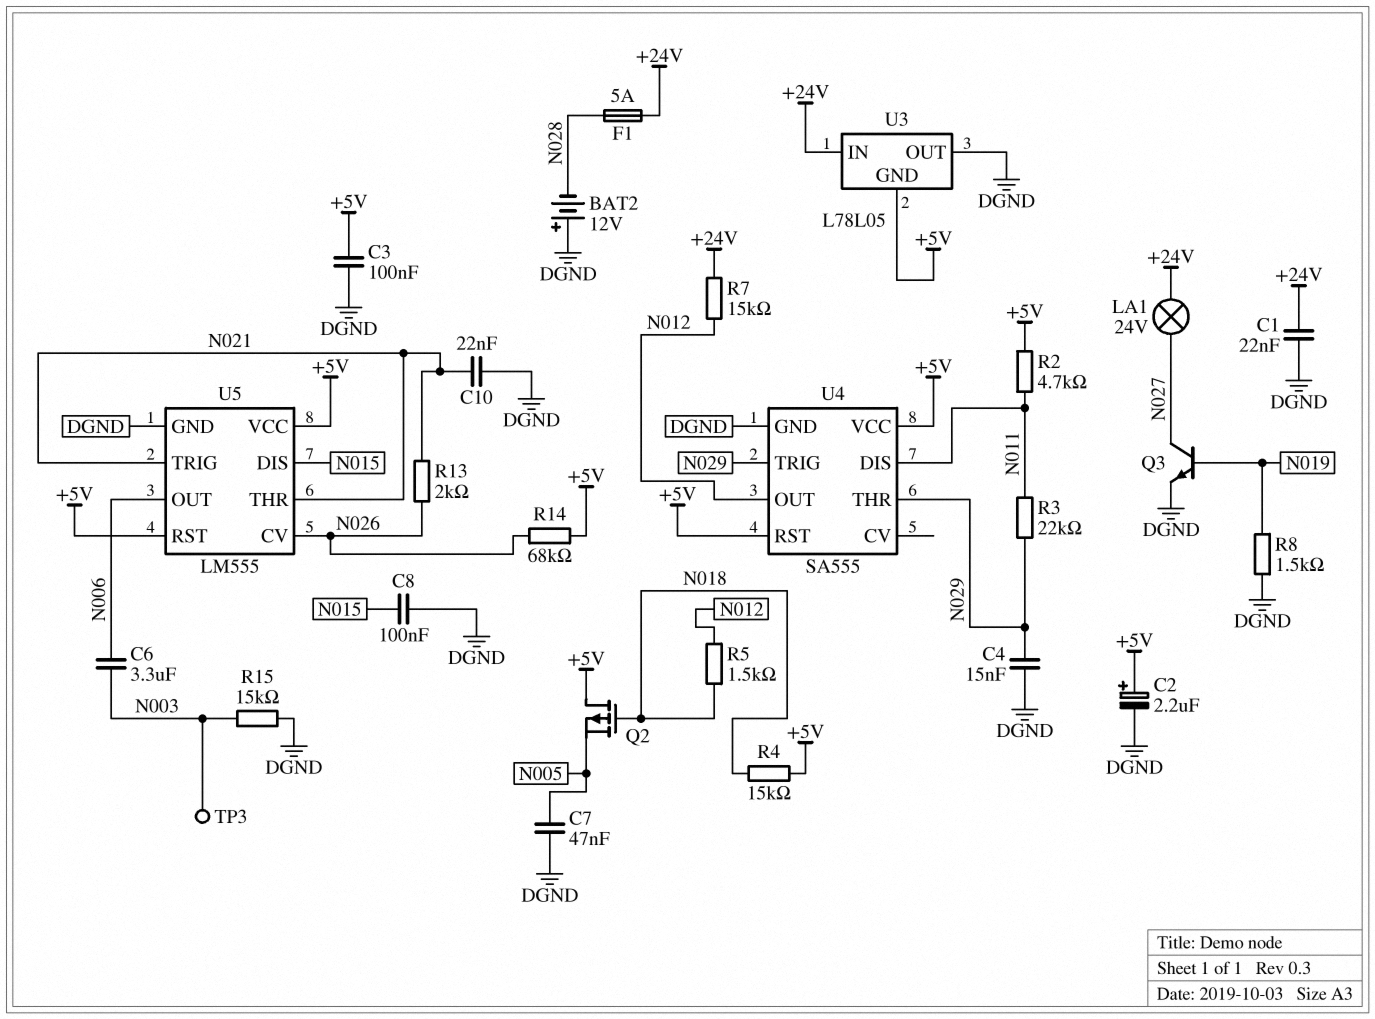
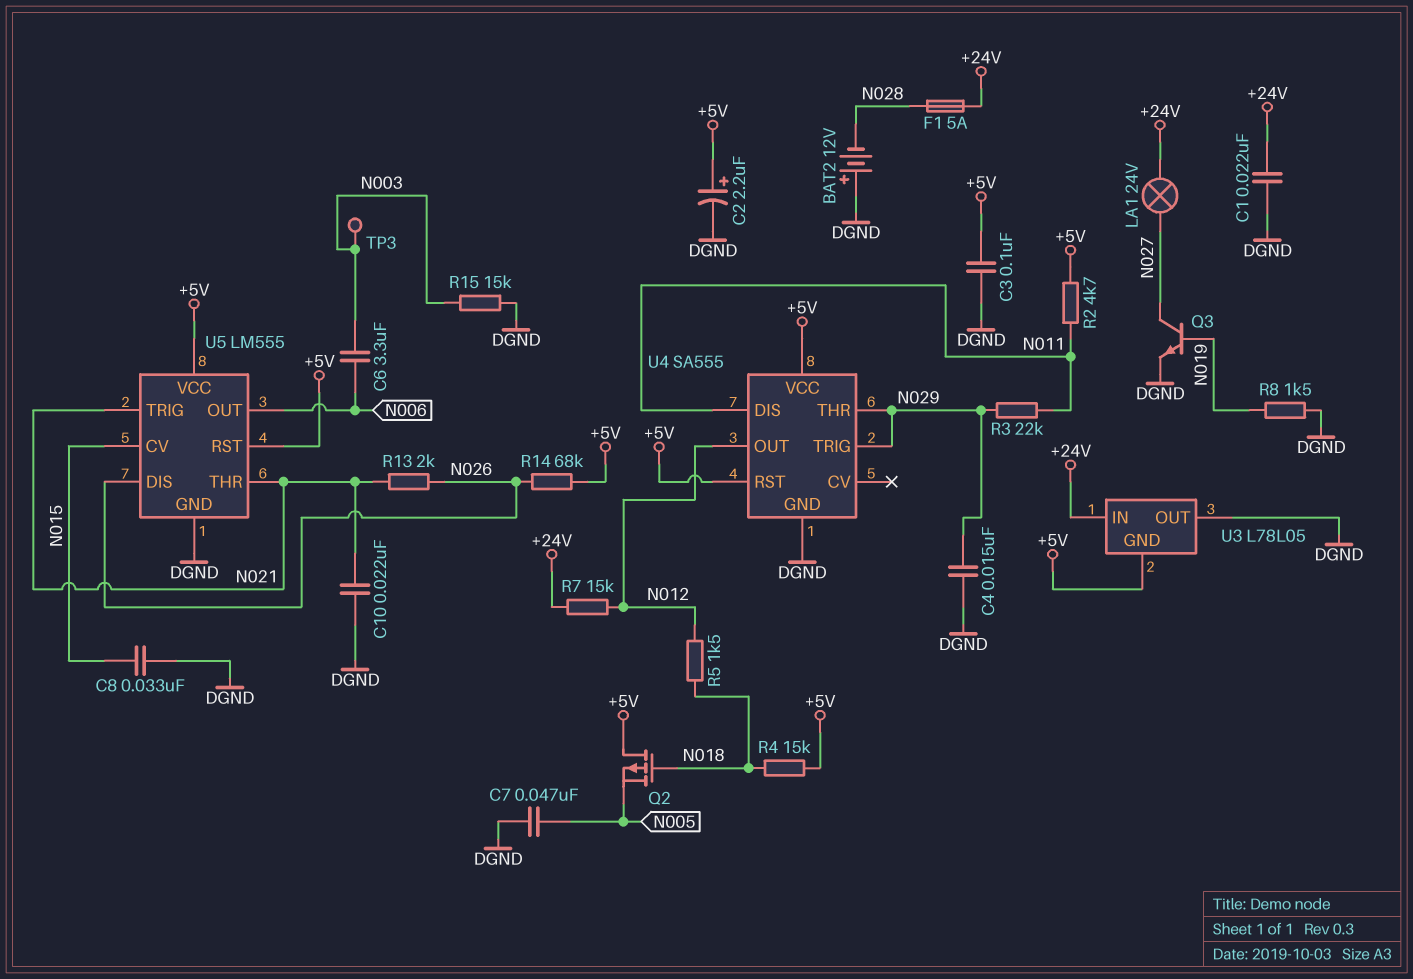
C8: 100nF (DGND, N015) -> 33nF (DGND, N015)
U5 pin CV: N026 -> N015
U5 pin DIS: N015 -> N026

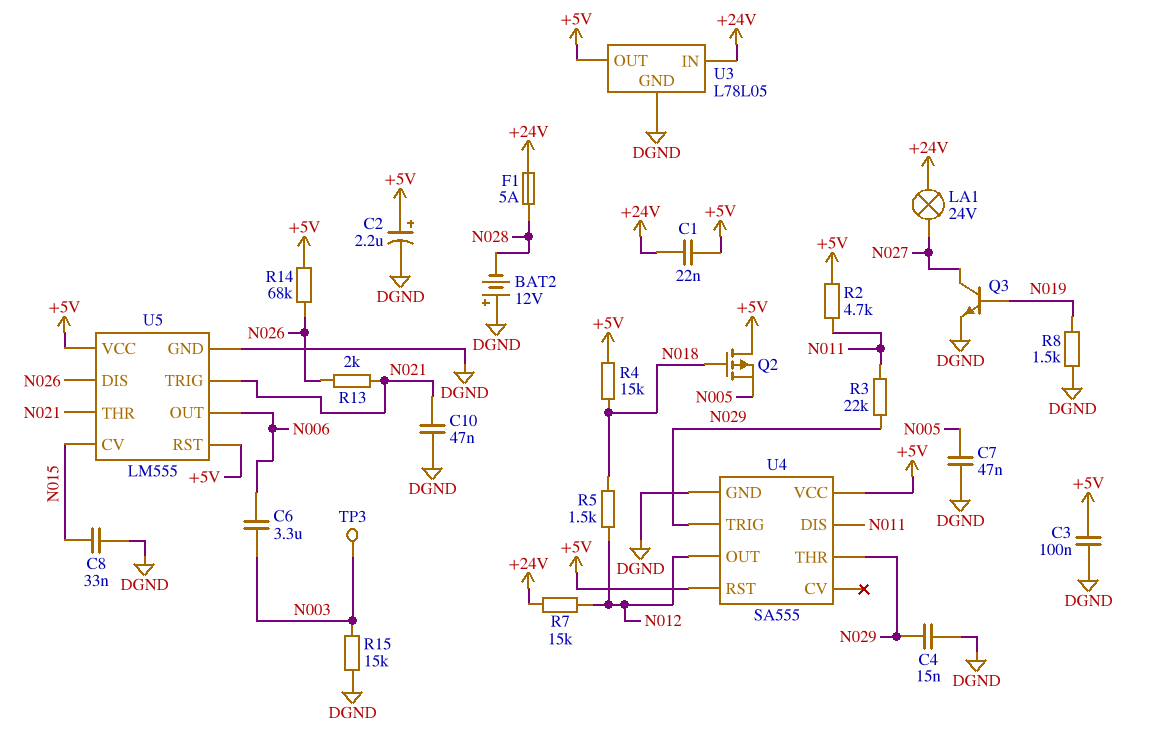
C1: 22nF (+24V, DGND) -> 22nF (+5V, +24V)
C10: 22nF (DGND, N021) -> 47nF (DGND, N021)
U3 pin GND: +5V -> DGND
U3 pin OUT: DGND -> +5V

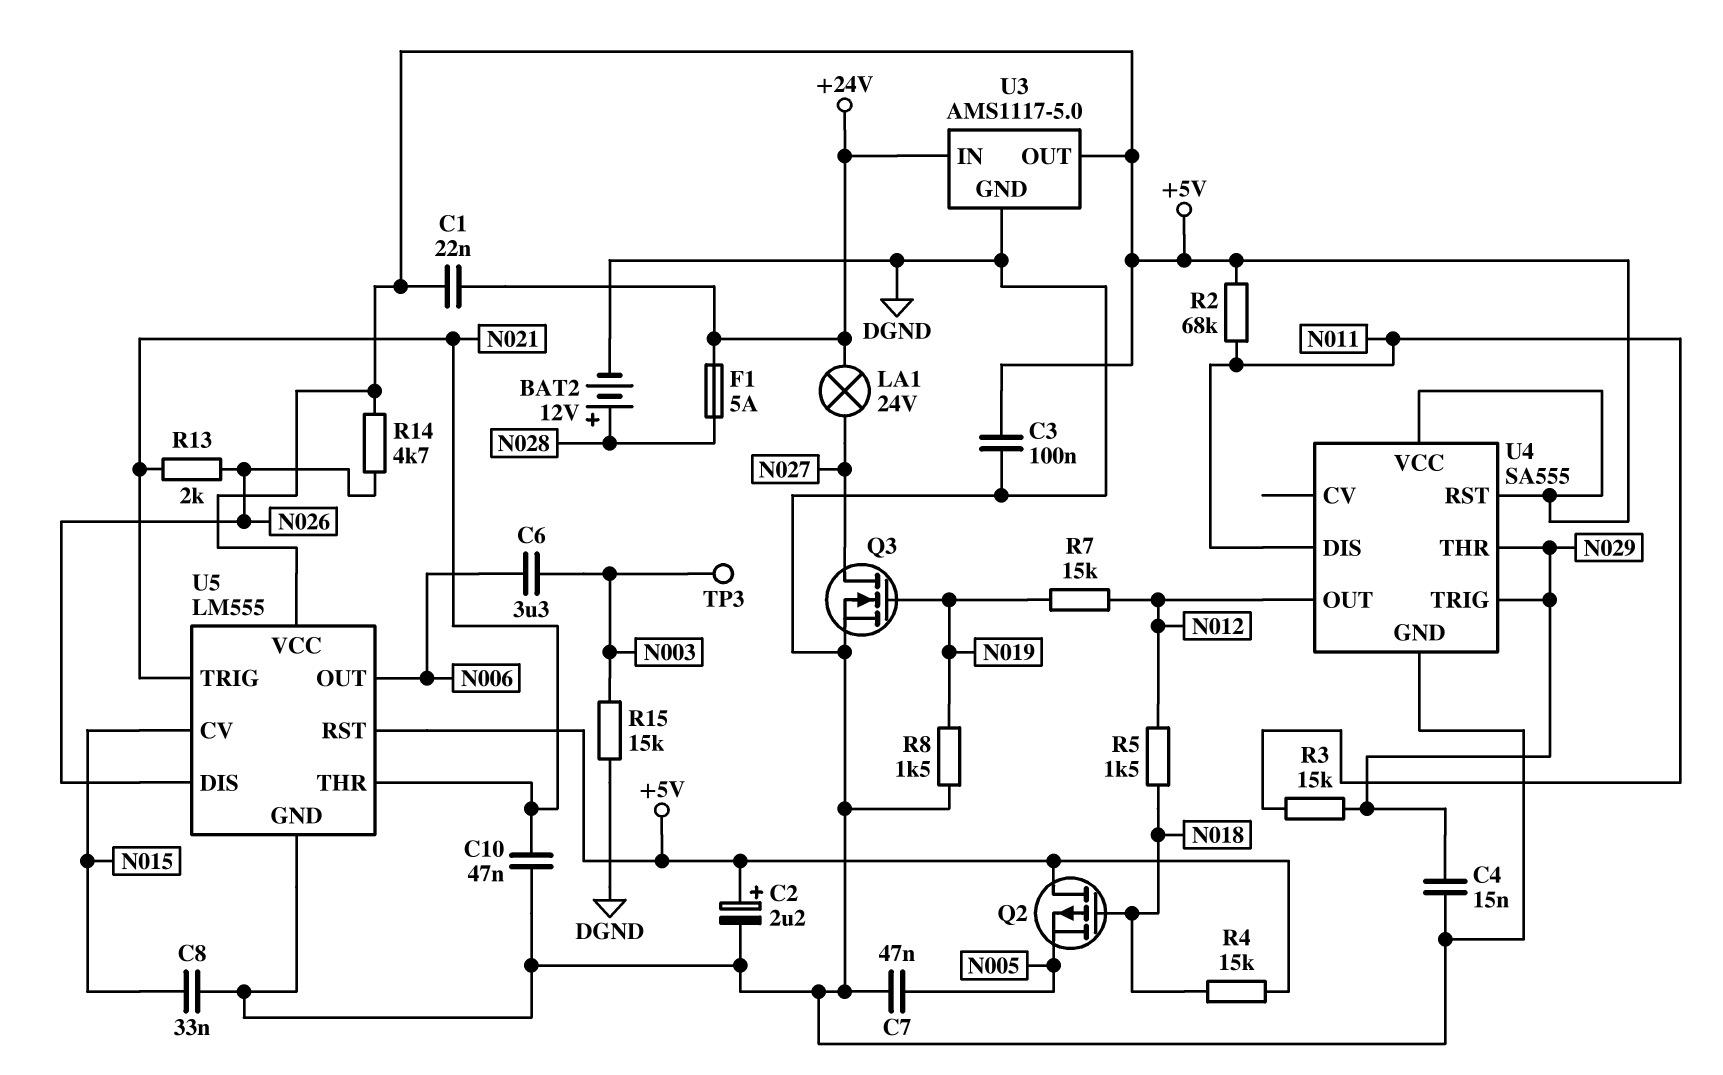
BAT2: 12V (plus DGND, minus N028) -> 12V (plus N028, minus DGND)
Q3: NPN (B N019, C N027, E DGND) -> NMOS (G N019, D N027, S DGND)
R2: 4.7k (+5V, N011) -> 68k (+5V, N011)
R3: 22k (N011, N029) -> 15k (N011, N029)
R7: 15k (+24V, N012) -> 15k (N012, N019)
R14: 68k (+5V, N026) -> 4.7k (+5V, N026)
U3: L78L05 -> AMS1117-5.0

